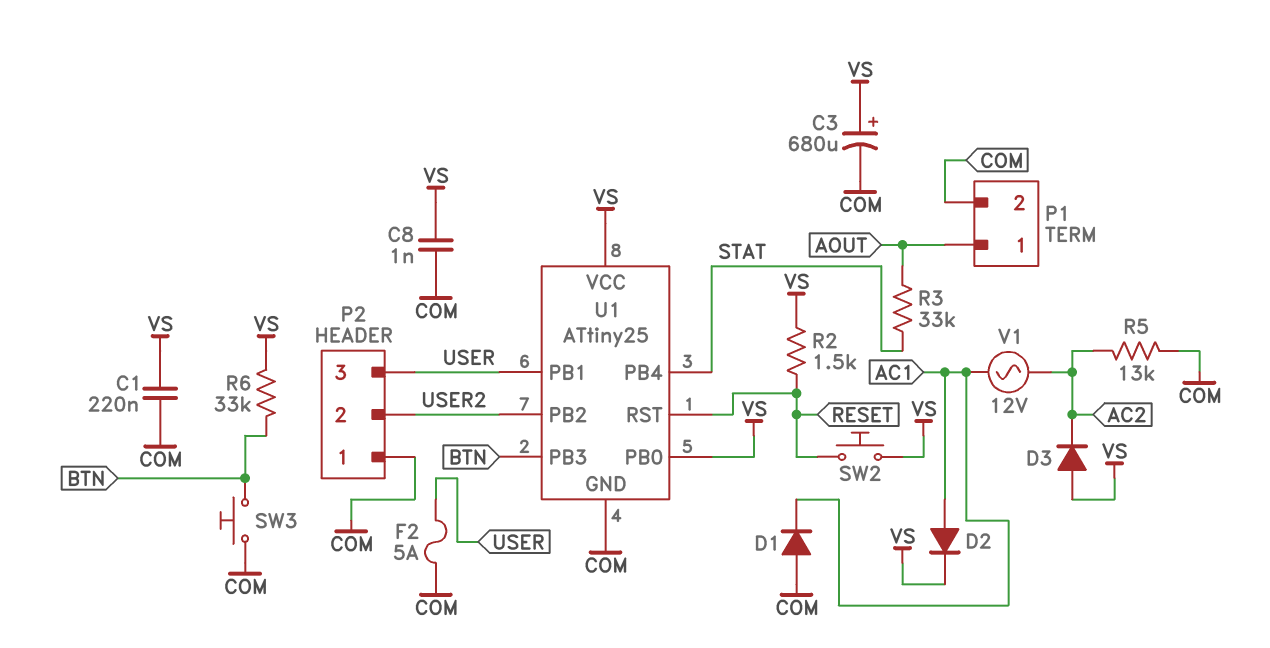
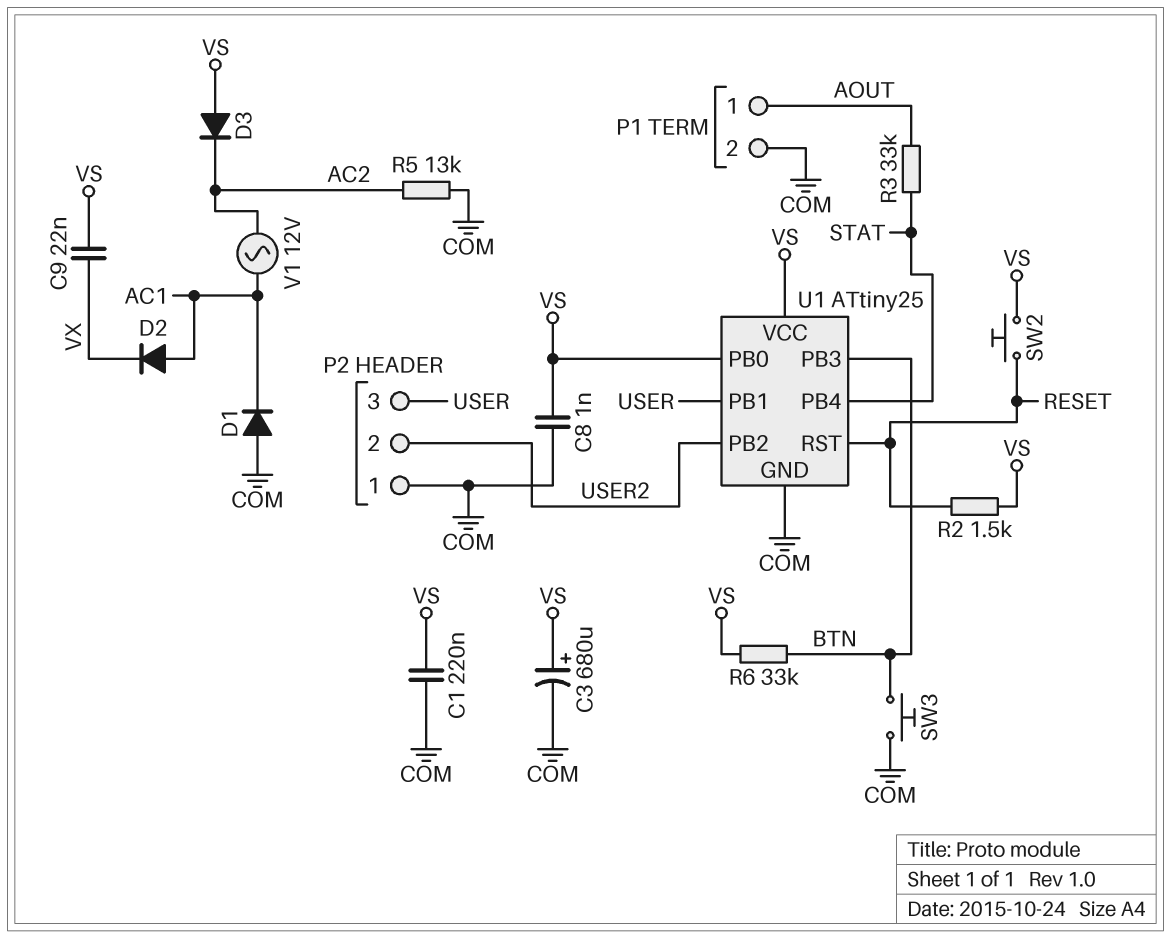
C9: none -> 22nF (VS, VX)
D2: diode (A AC1, K VS) -> diode (A AC1, K VX)
F2: 5A (COM, USER) -> none

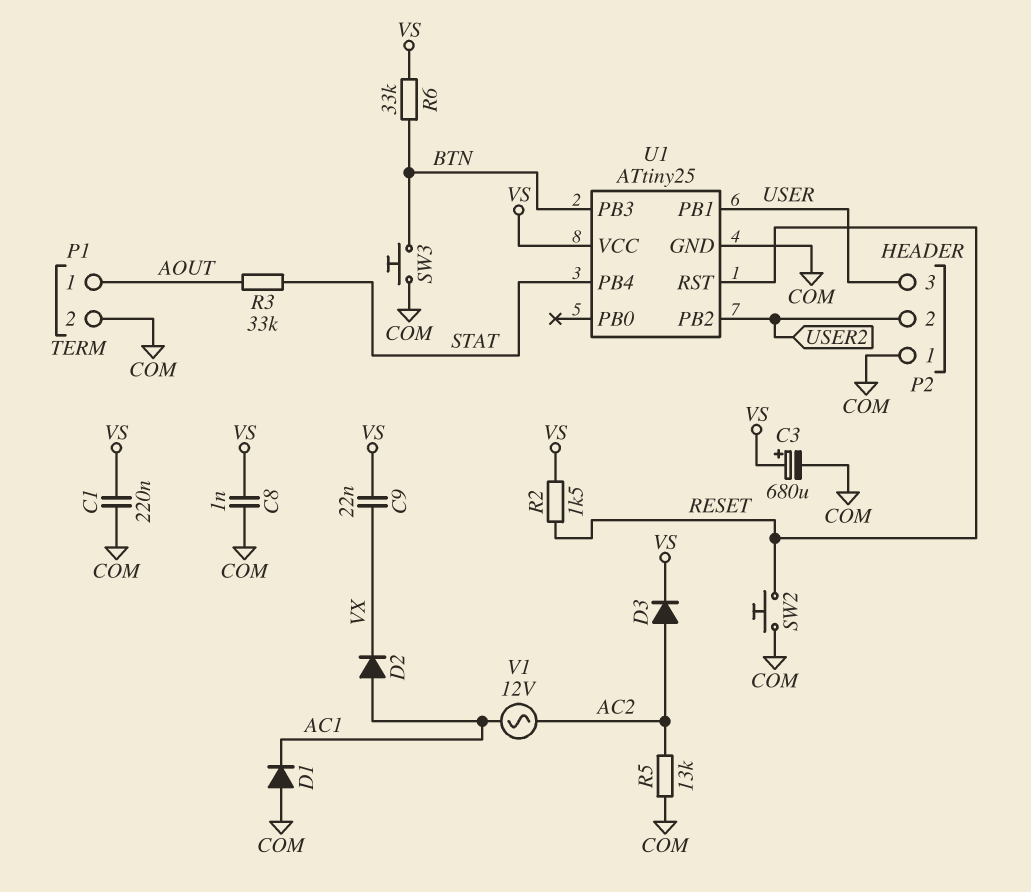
D3: diode (A VS, K AC2) -> diode (A AC2, K VS)
SW2: button (RESET, VS) -> button (COM, RESET)
U1 pin PB0: VS -> none

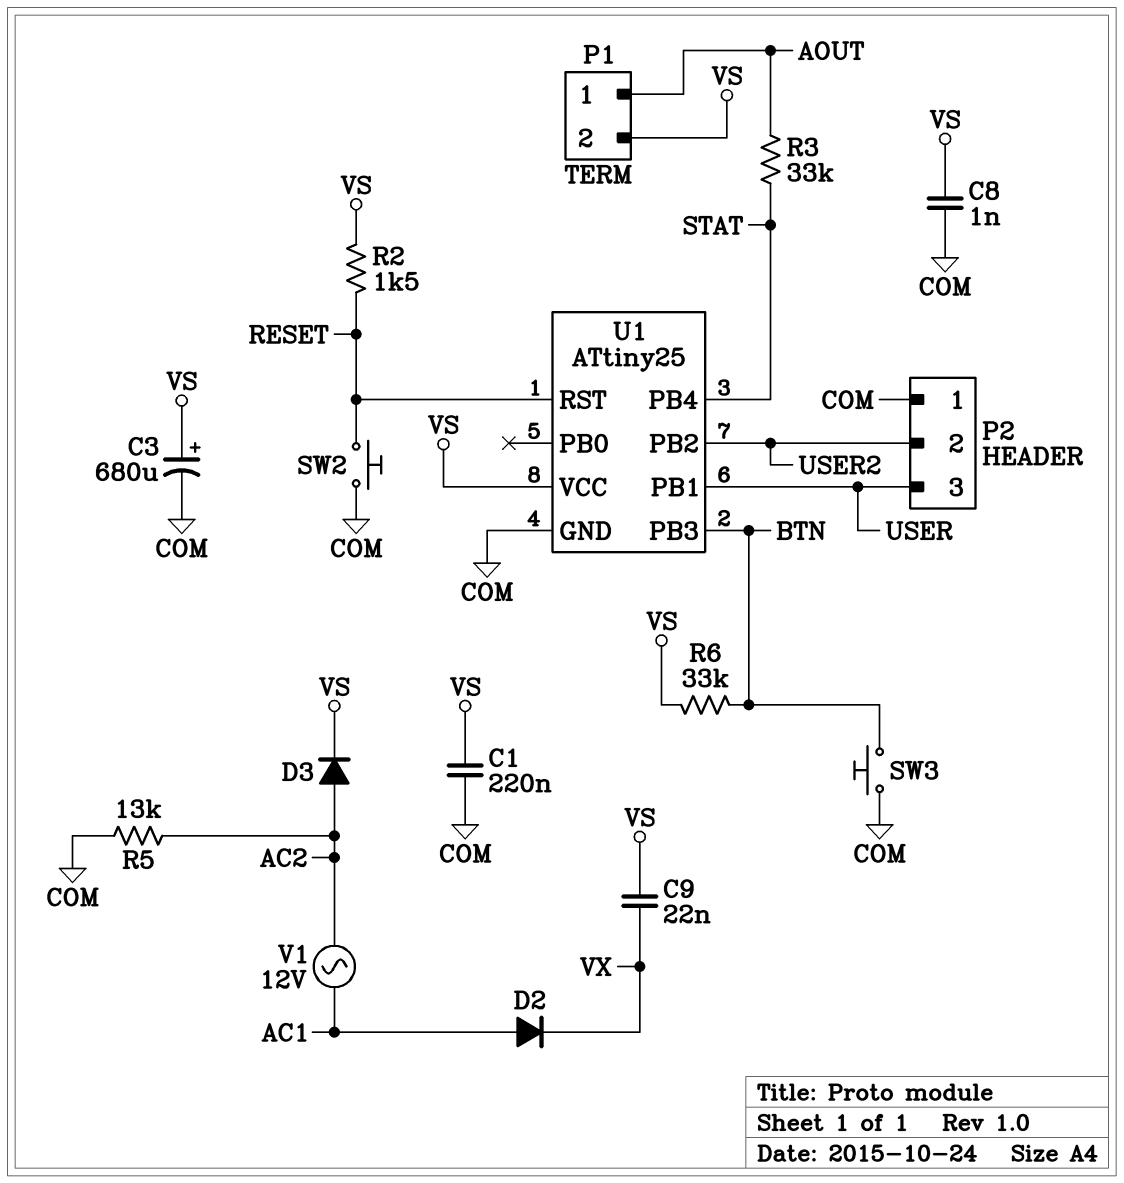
D1: diode (A COM, K AC1) -> none
P1 pin 2: COM -> VS

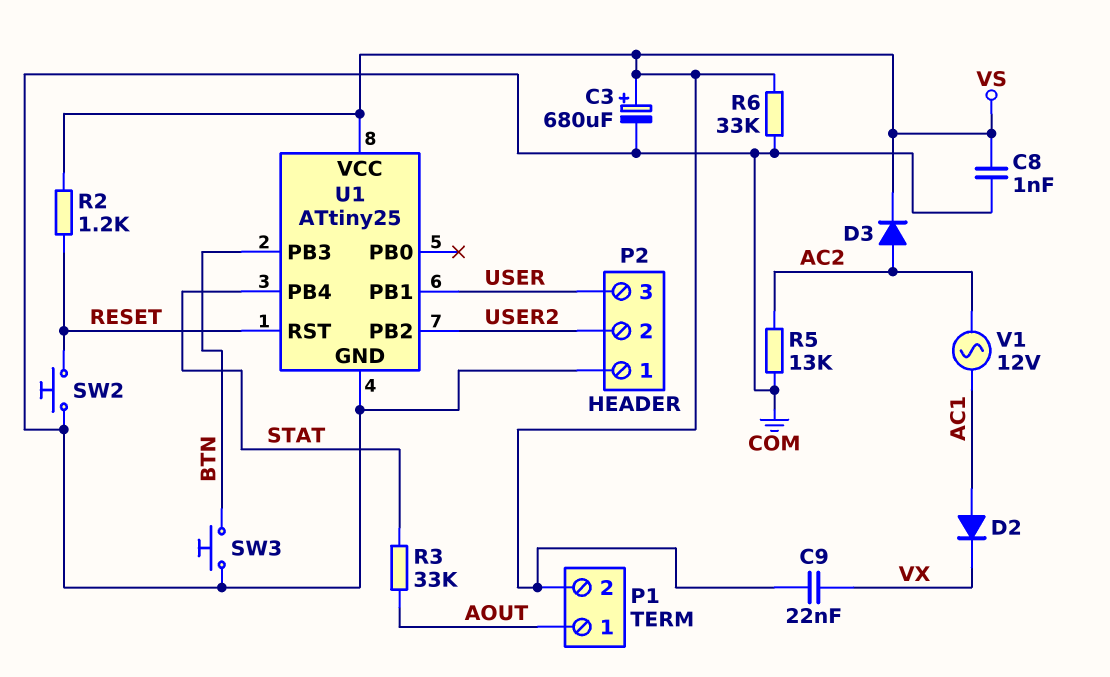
C1: 220nF (COM, VS) -> none
R2: 1.5k (RESET, VS) -> 1.2k (RESET, VS)
R6: 33k (BTN, VS) -> 33k (COM, VS)

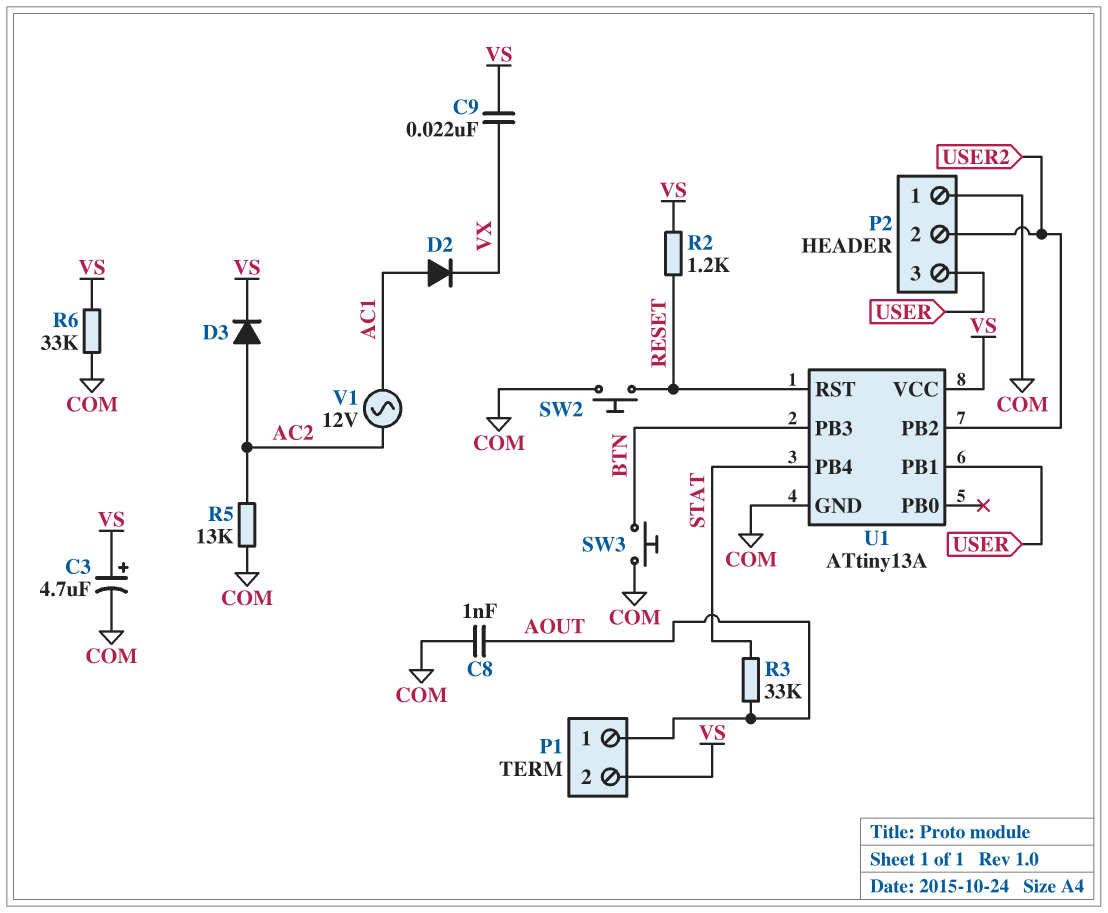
C3: 680uF (plus VS, minus COM) -> 4.7uF (plus VS, minus COM)
C8: 1nF (COM, VS) -> 1nF (AOUT, COM)
U1: ATtiny25 -> ATtiny13A

